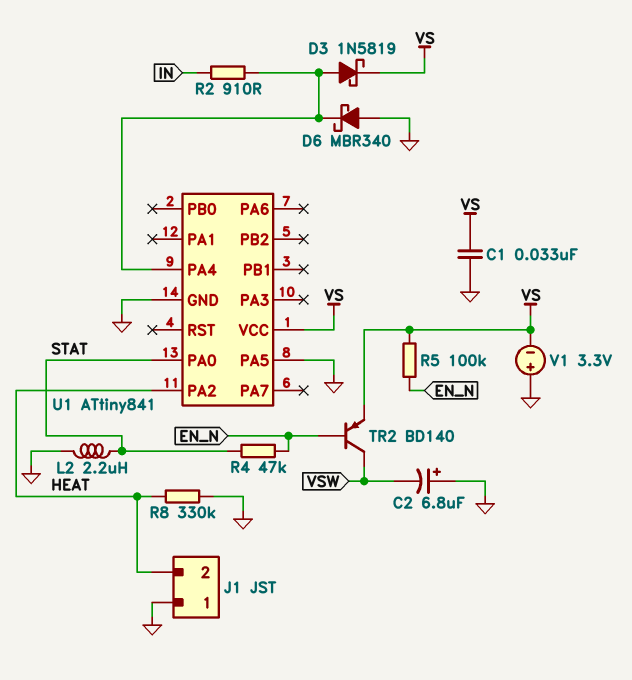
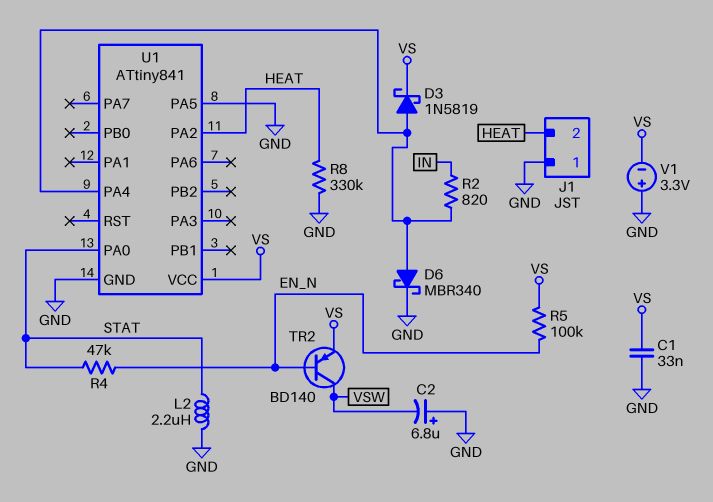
D6: schottky MBR340 (A GND, K U1/PA4) -> schottky MBR340 (A U1/PA4, K GND)
R2: 910 (IN, U1/PA4) -> 820 (IN, U1/PA4)

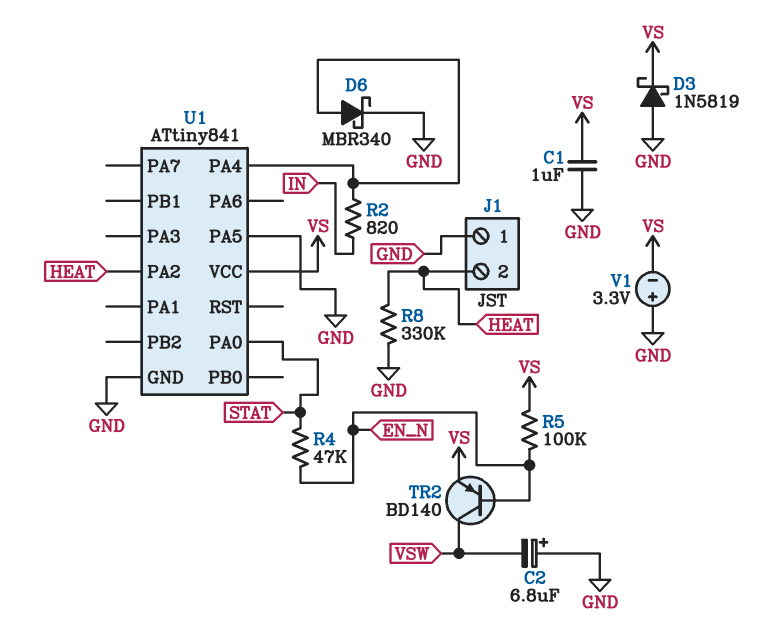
C1: 33nF (GND, VS) -> 1uF (GND, VS)
D3: schottky 1N5819 (A U1/PA4, K VS) -> schottky 1N5819 (A GND, K VS)
L2: 2.2uH (GND, STAT) -> none

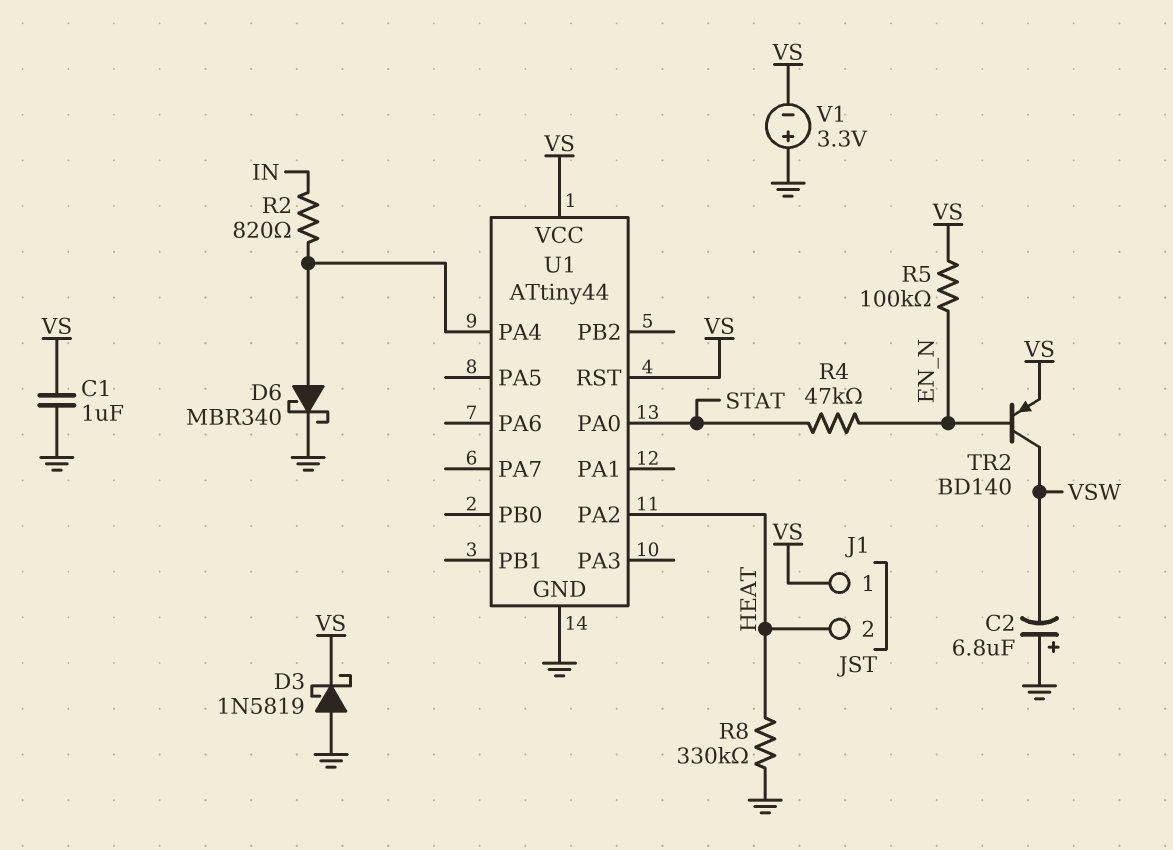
J1 pin 1: GND -> VS
U1: ATtiny841 -> ATtiny44
U1 pin PA5: GND -> none
U1 pin RST: none -> VS

